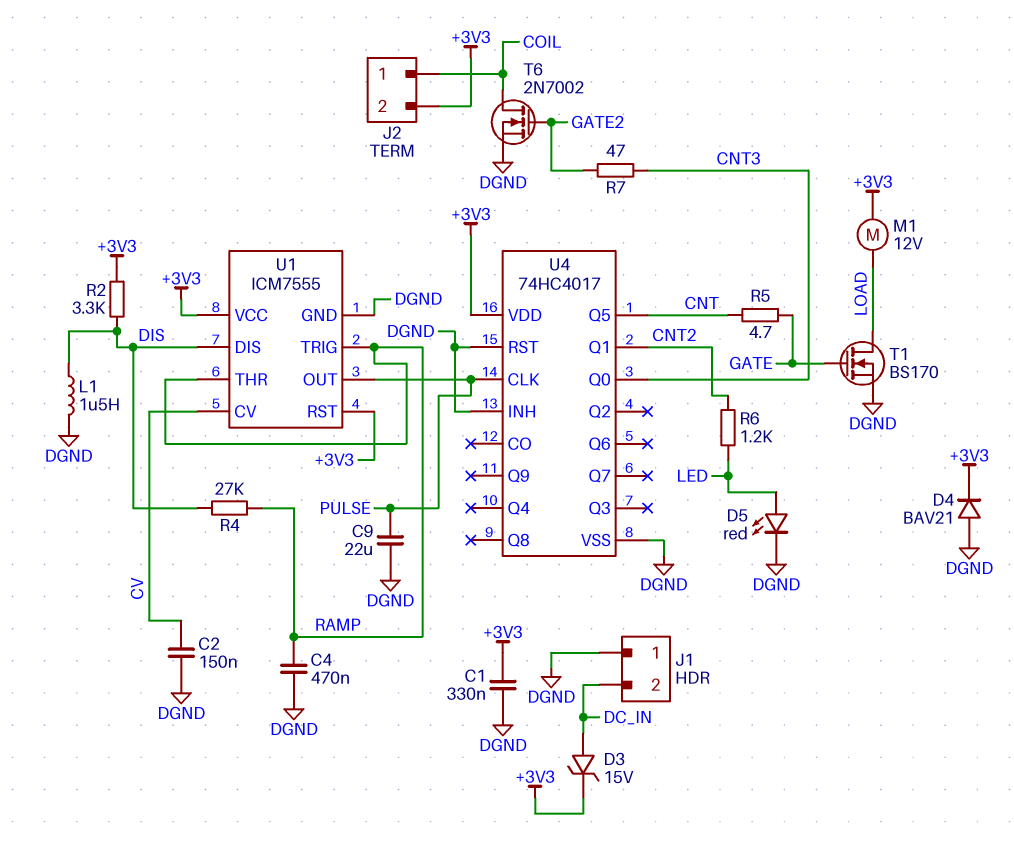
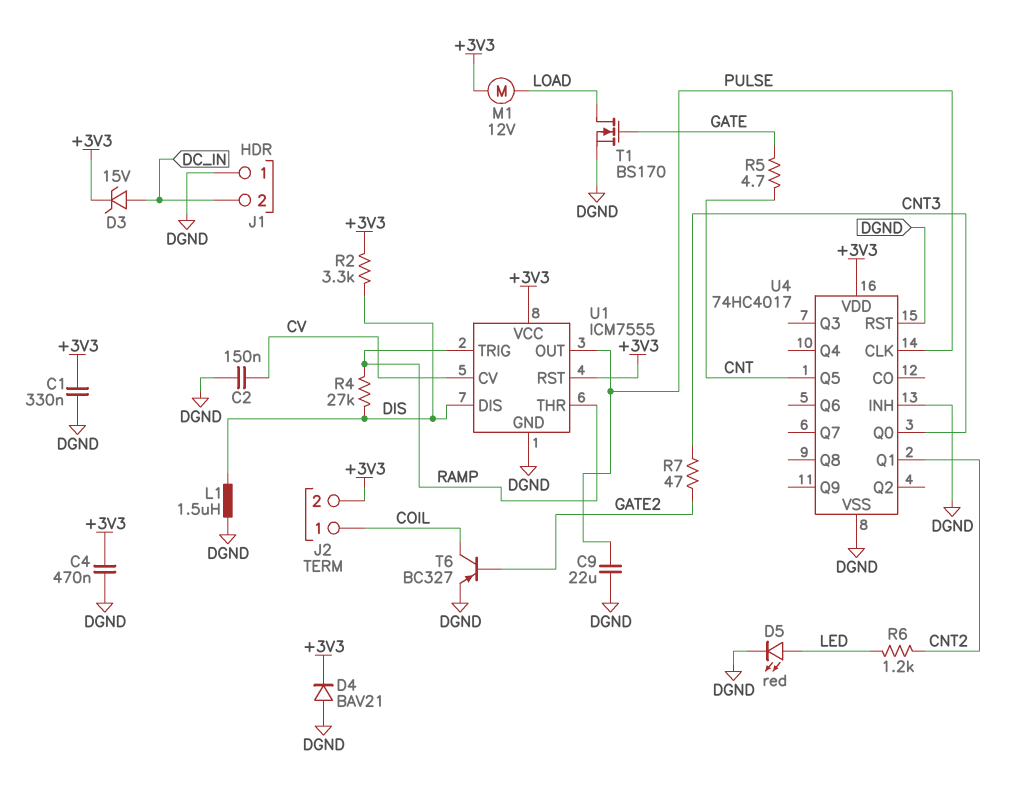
C4: 470nF (DGND, RAMP) -> 470nF (+3V3, DGND)
T6: NMOS 2N7002 (G GATE2, D COIL, S DGND) -> PNP BC327 (B GATE2, C COIL, E DGND)

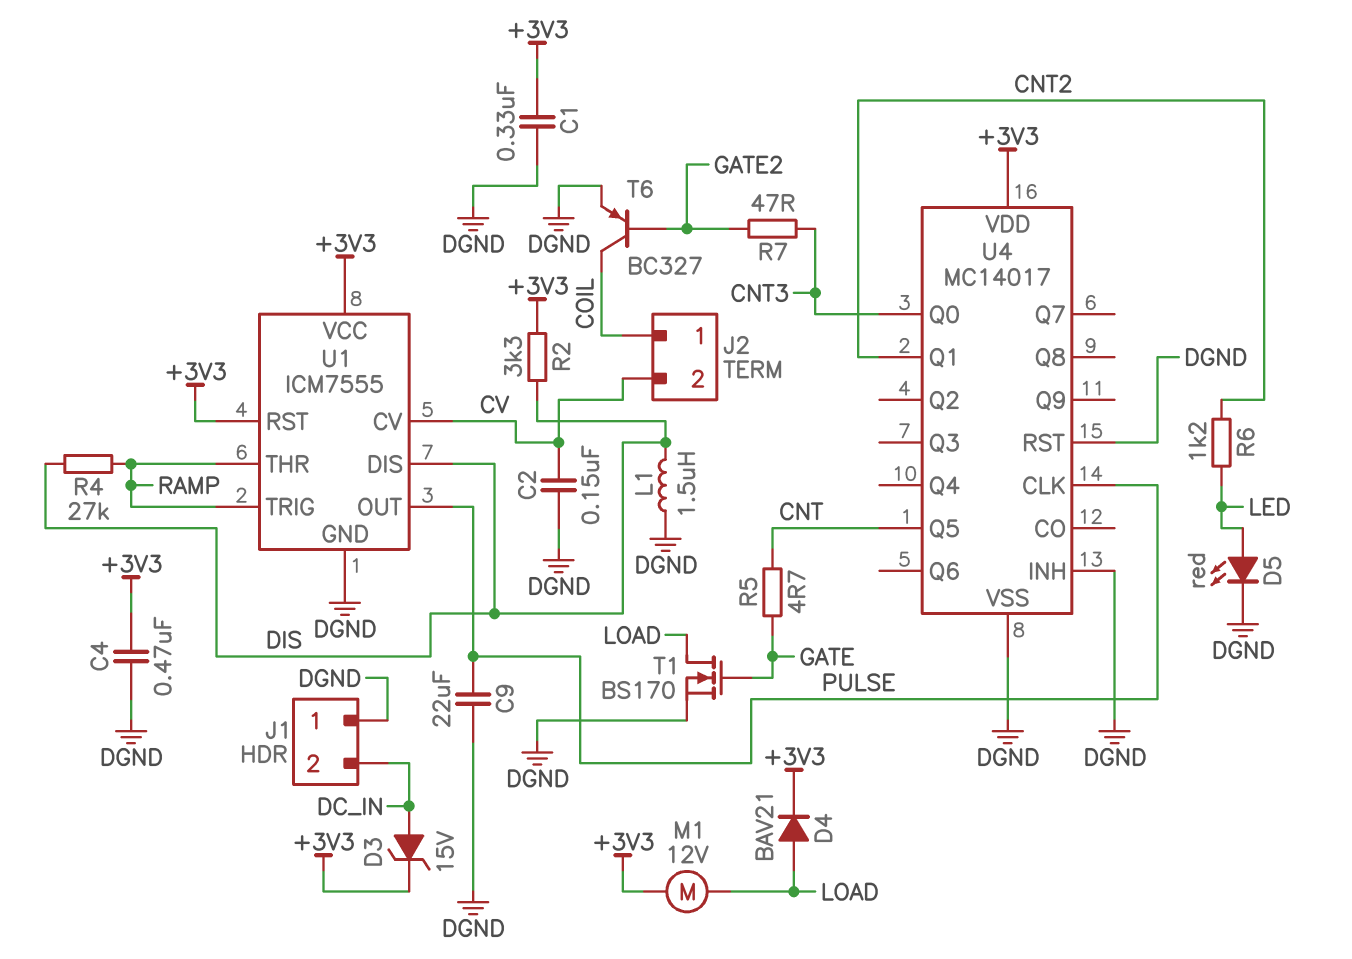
D4: diode BAV21 (A DGND, K +3V3) -> diode BAV21 (A LOAD, K +3V3)
J2 pin 2: +3V3 -> CV
U4: 74HC4017 -> MC14017

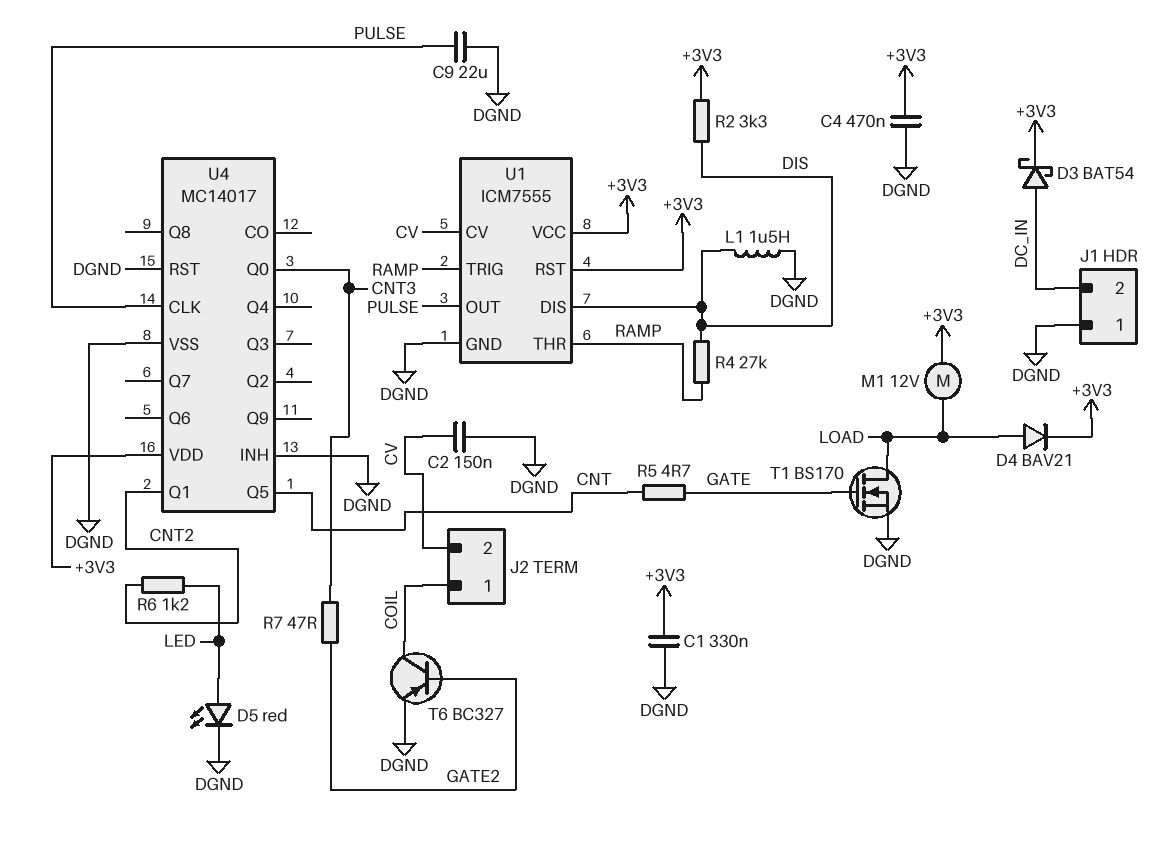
D3: zener 15V (A DC_IN, K +3V3) -> schottky BAT54 (A DC_IN, K +3V3)

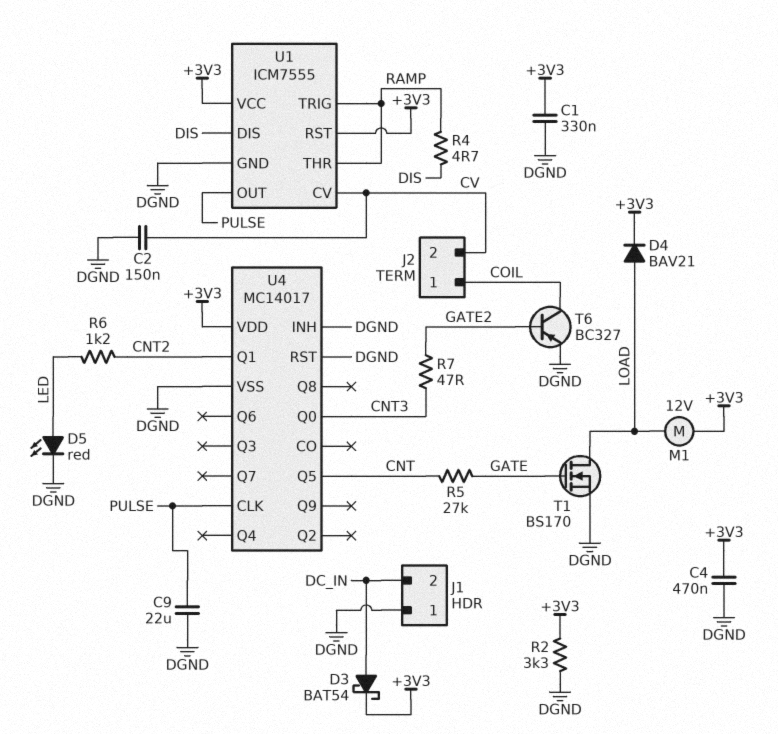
L1: 1.5uH (DGND, DIS) -> none
R2: 3.3k (+3V3, DIS) -> 3.3k (+3V3, DGND)
R4: 27k (DIS, RAMP) -> 4.7 (DIS, RAMP)
R5: 4.7 (CNT, GATE) -> 27k (CNT, GATE)

